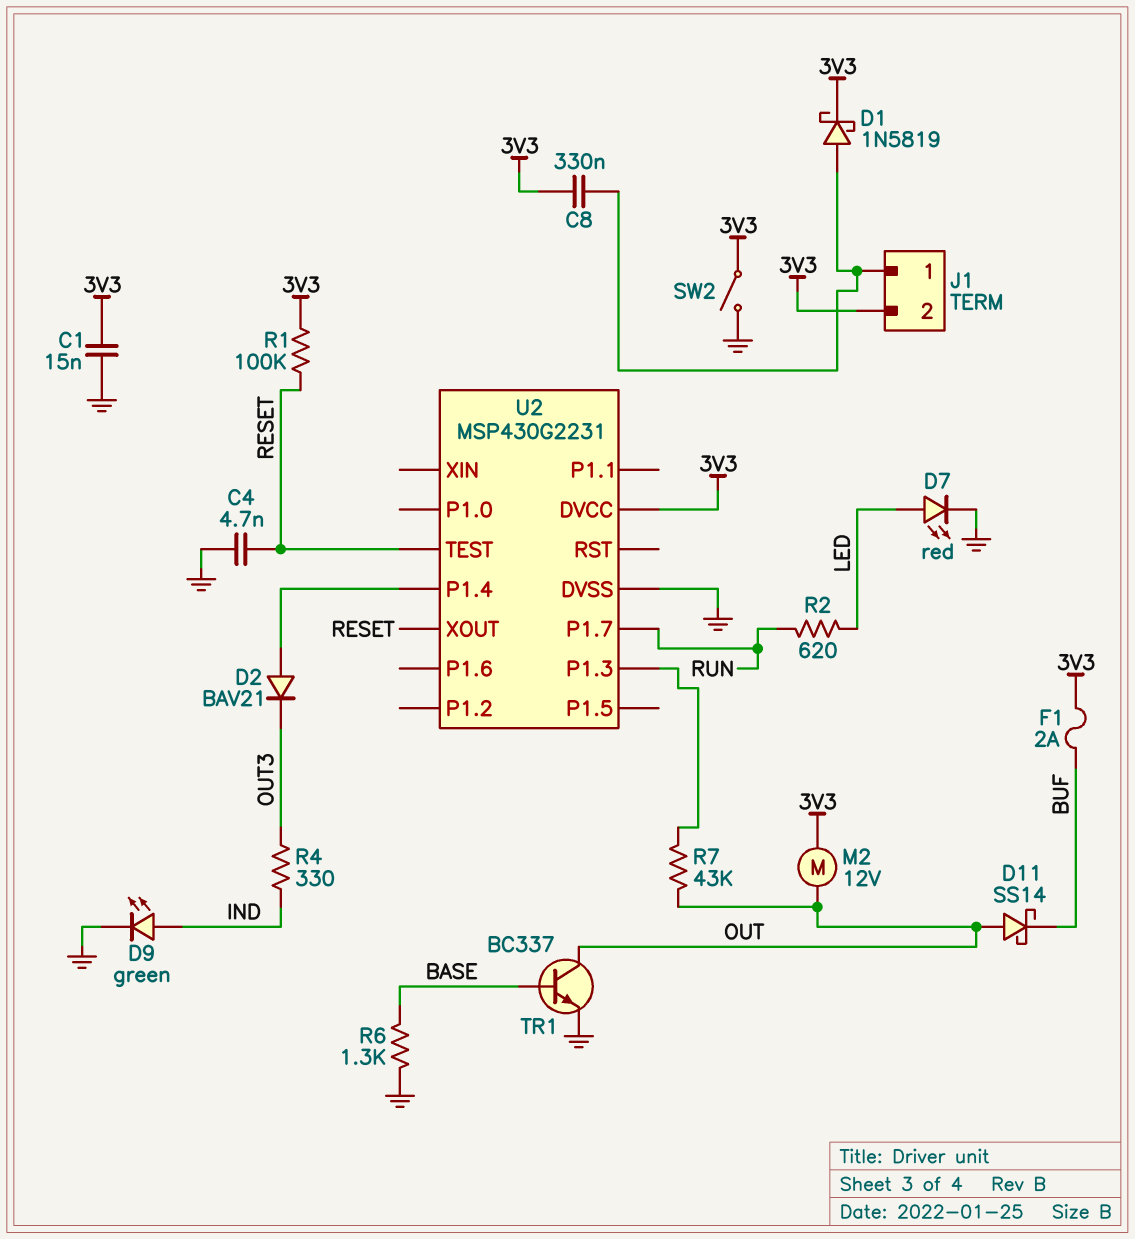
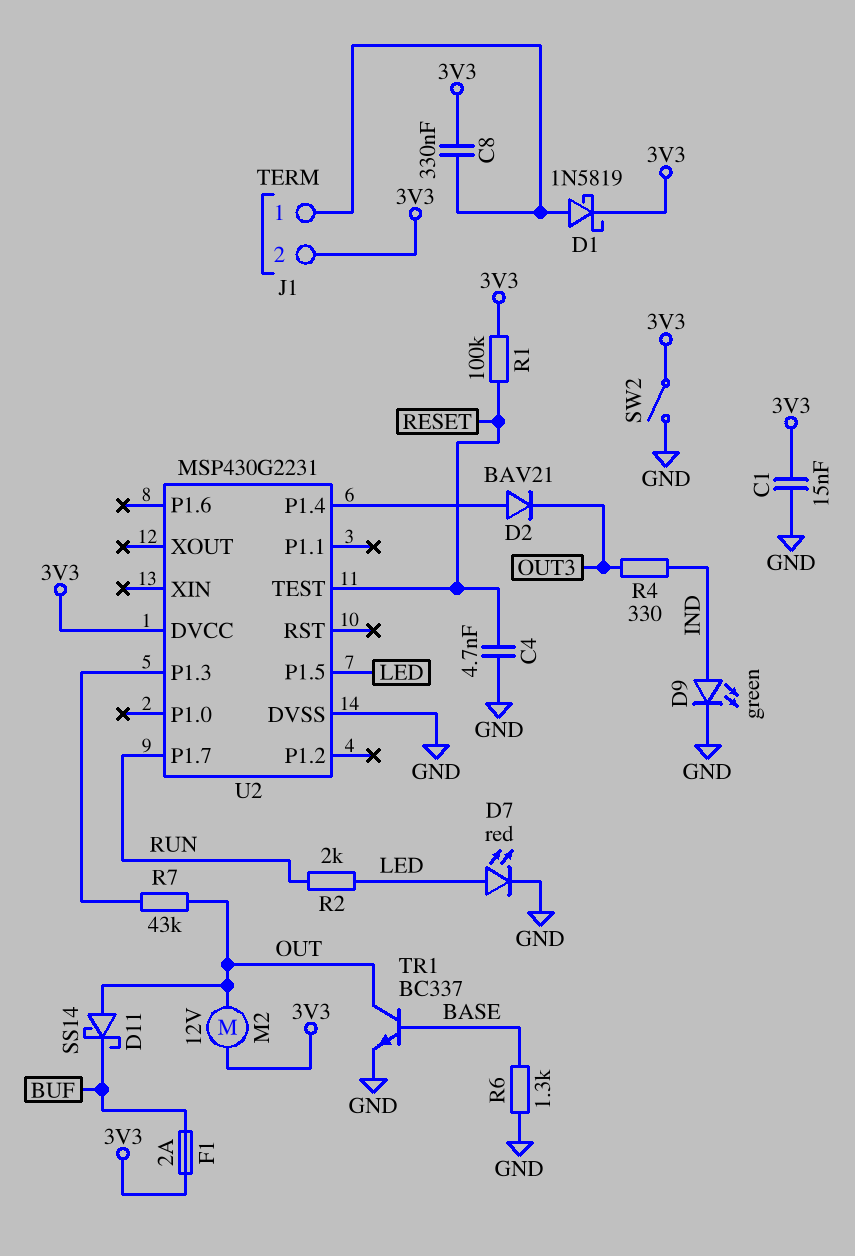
R2: 620 (LED, RUN) -> 2k (LED, RUN)
U2 pin P1.5: none -> LED
U2 pin XOUT: RESET -> none

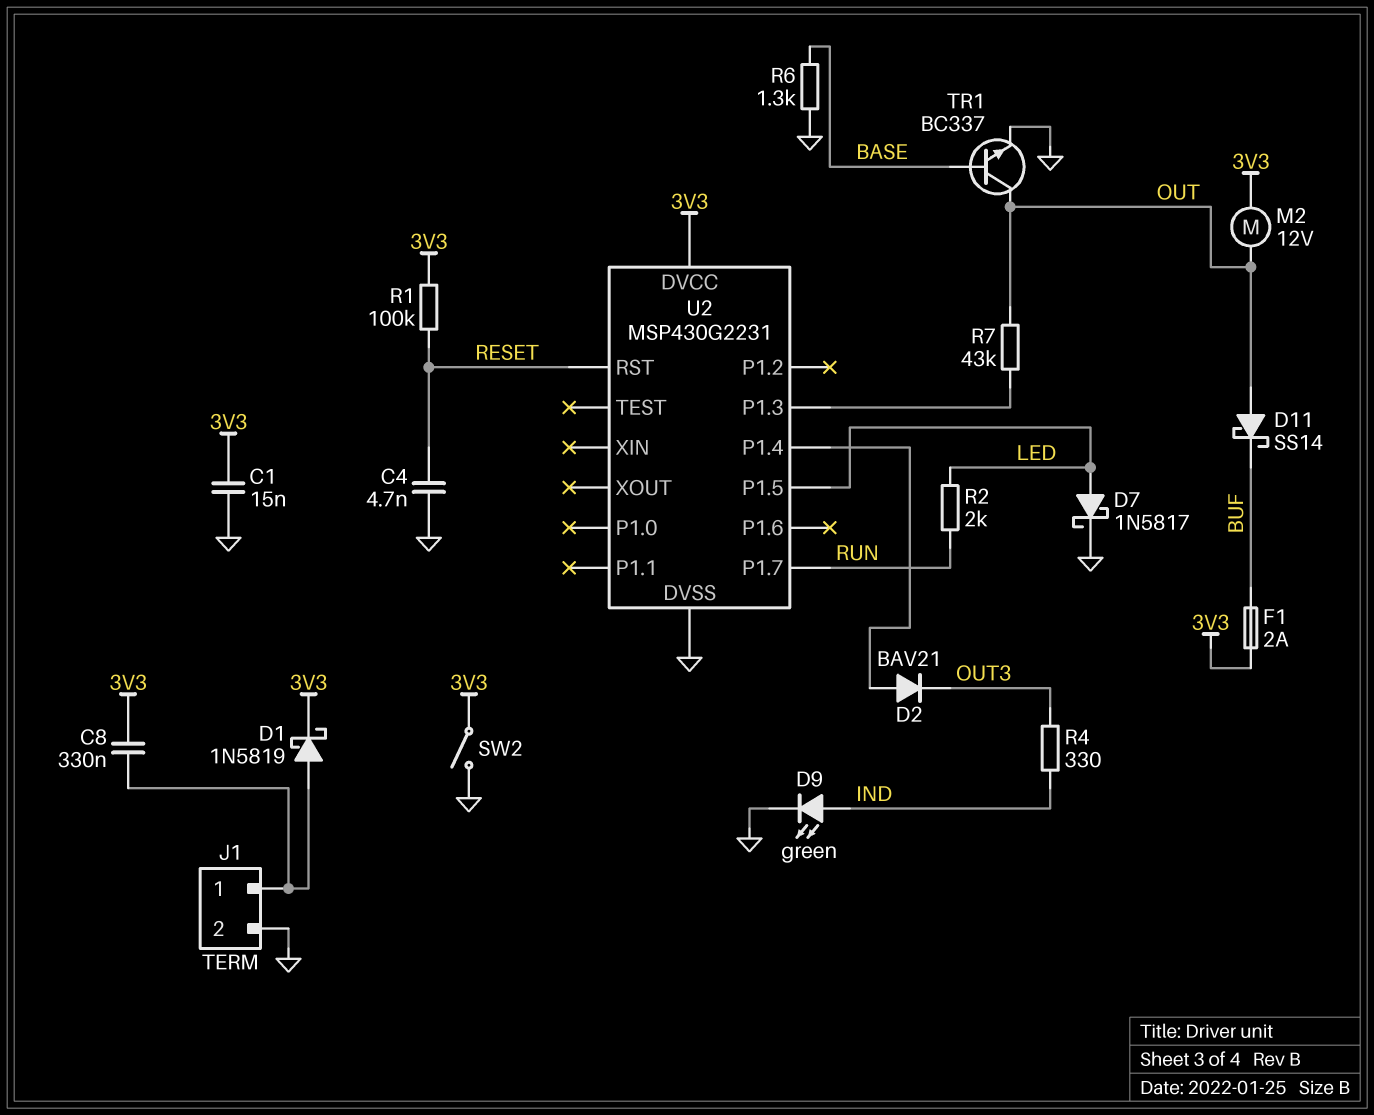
D7: LED red (A LED, K GND) -> schottky 1N5817 (A LED, K GND)
J1 pin 2: 3V3 -> GND
U2 pin RST: none -> RESET
U2 pin TEST: RESET -> none

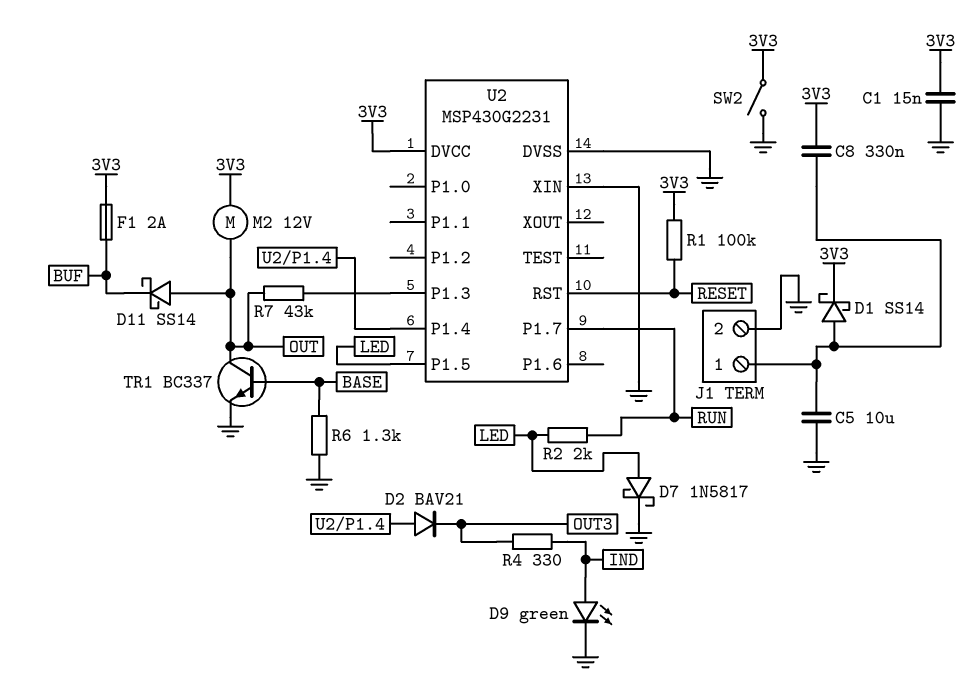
C4: 4.7nF (GND, RESET) -> none
C5: none -> 10uF (GND, J1/1)
D1: schottky 1N5819 (A J1/1, K 3V3) -> schottky SS14 (A J1/1, K 3V3)
U2 pin XIN: none -> GND

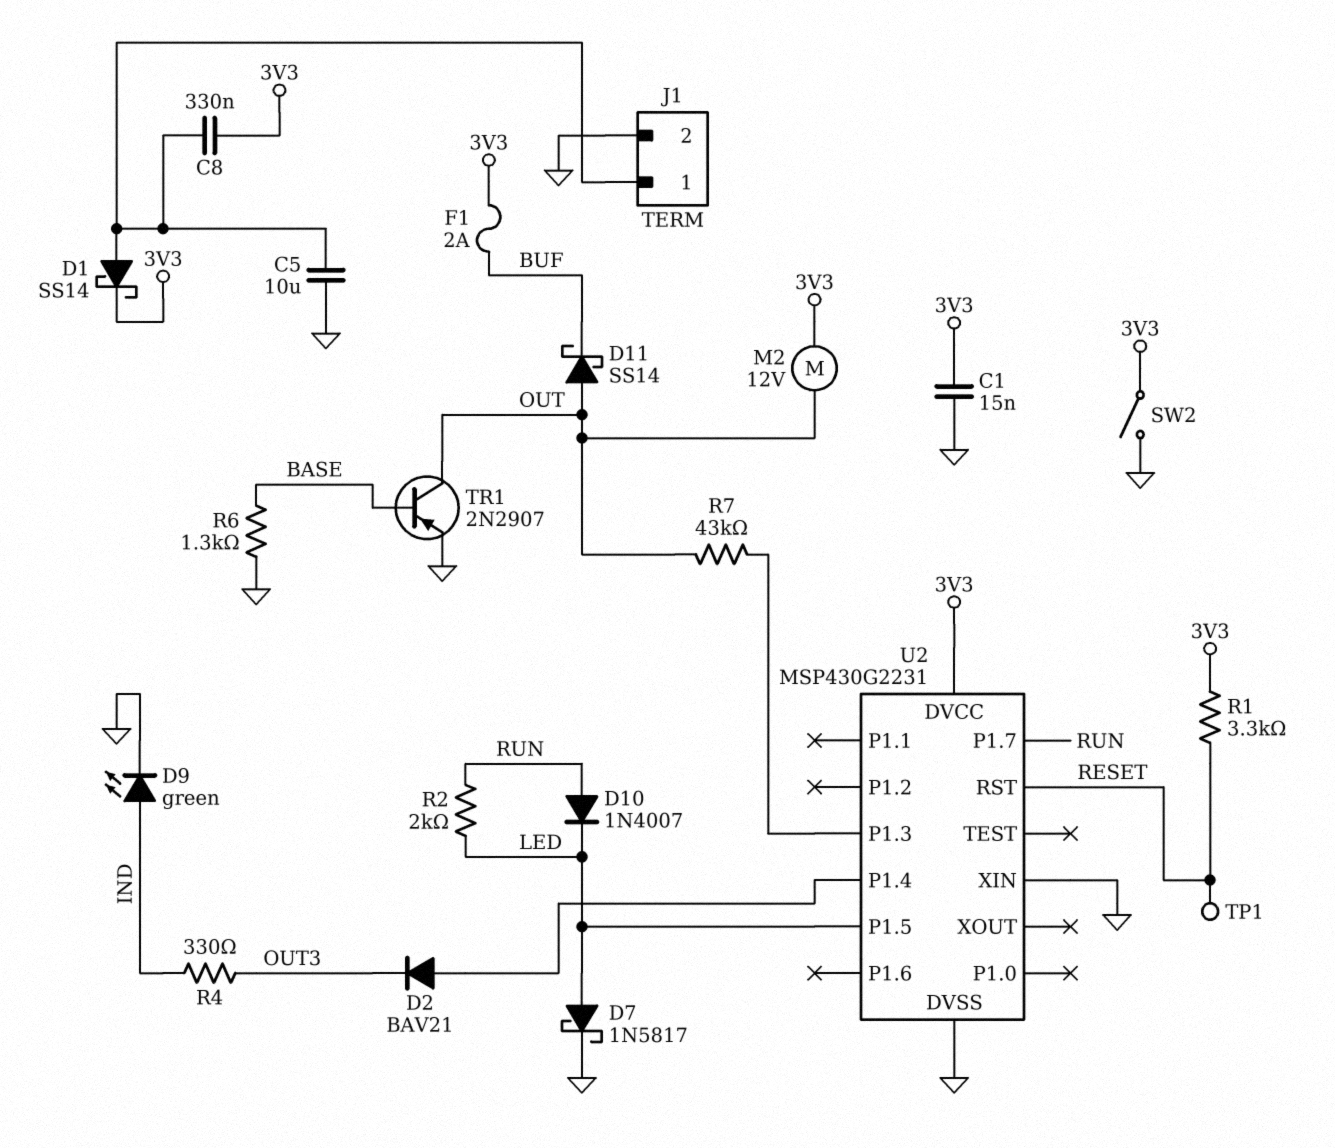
D10: none -> diode 1N4007 (A RUN, K LED)
R1: 100k (3V3, RESET) -> 3.3k (3V3, RESET)
TP1: none -> test point (RESET)
TR1: NPN BC337 (B BASE, C OUT, E GND) -> PNP 2N2907 (B BASE, C OUT, E GND)

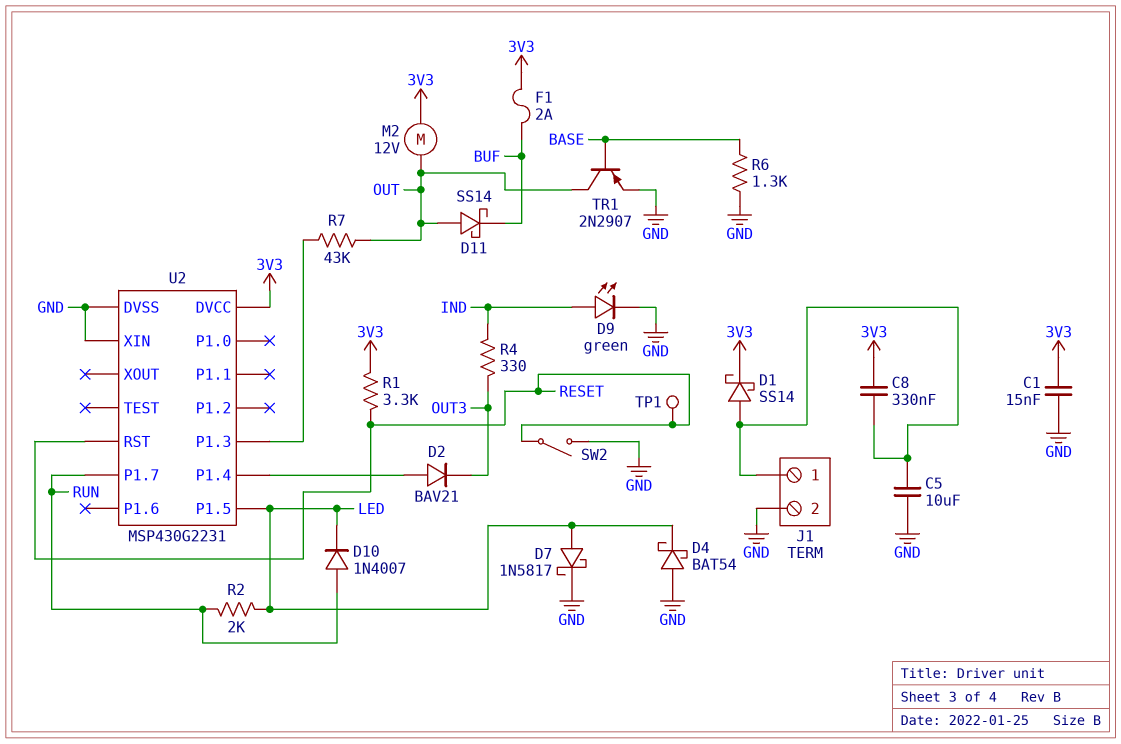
D4: none -> schottky BAT54 (A GND, K LED)
SW2: switch (3V3, GND) -> switch (GND, RESET)

